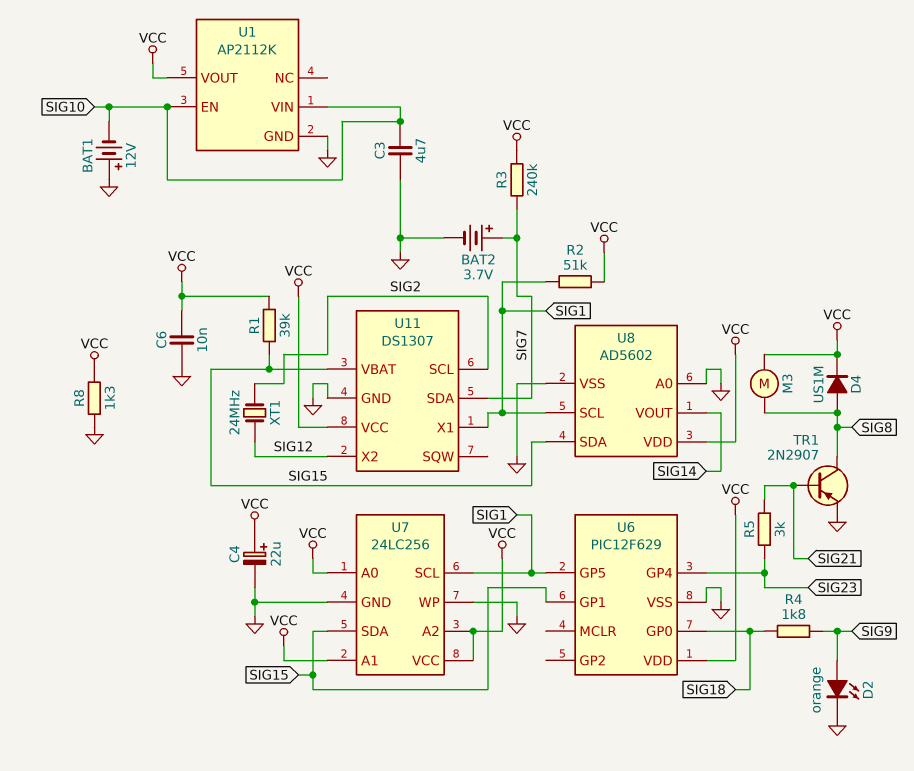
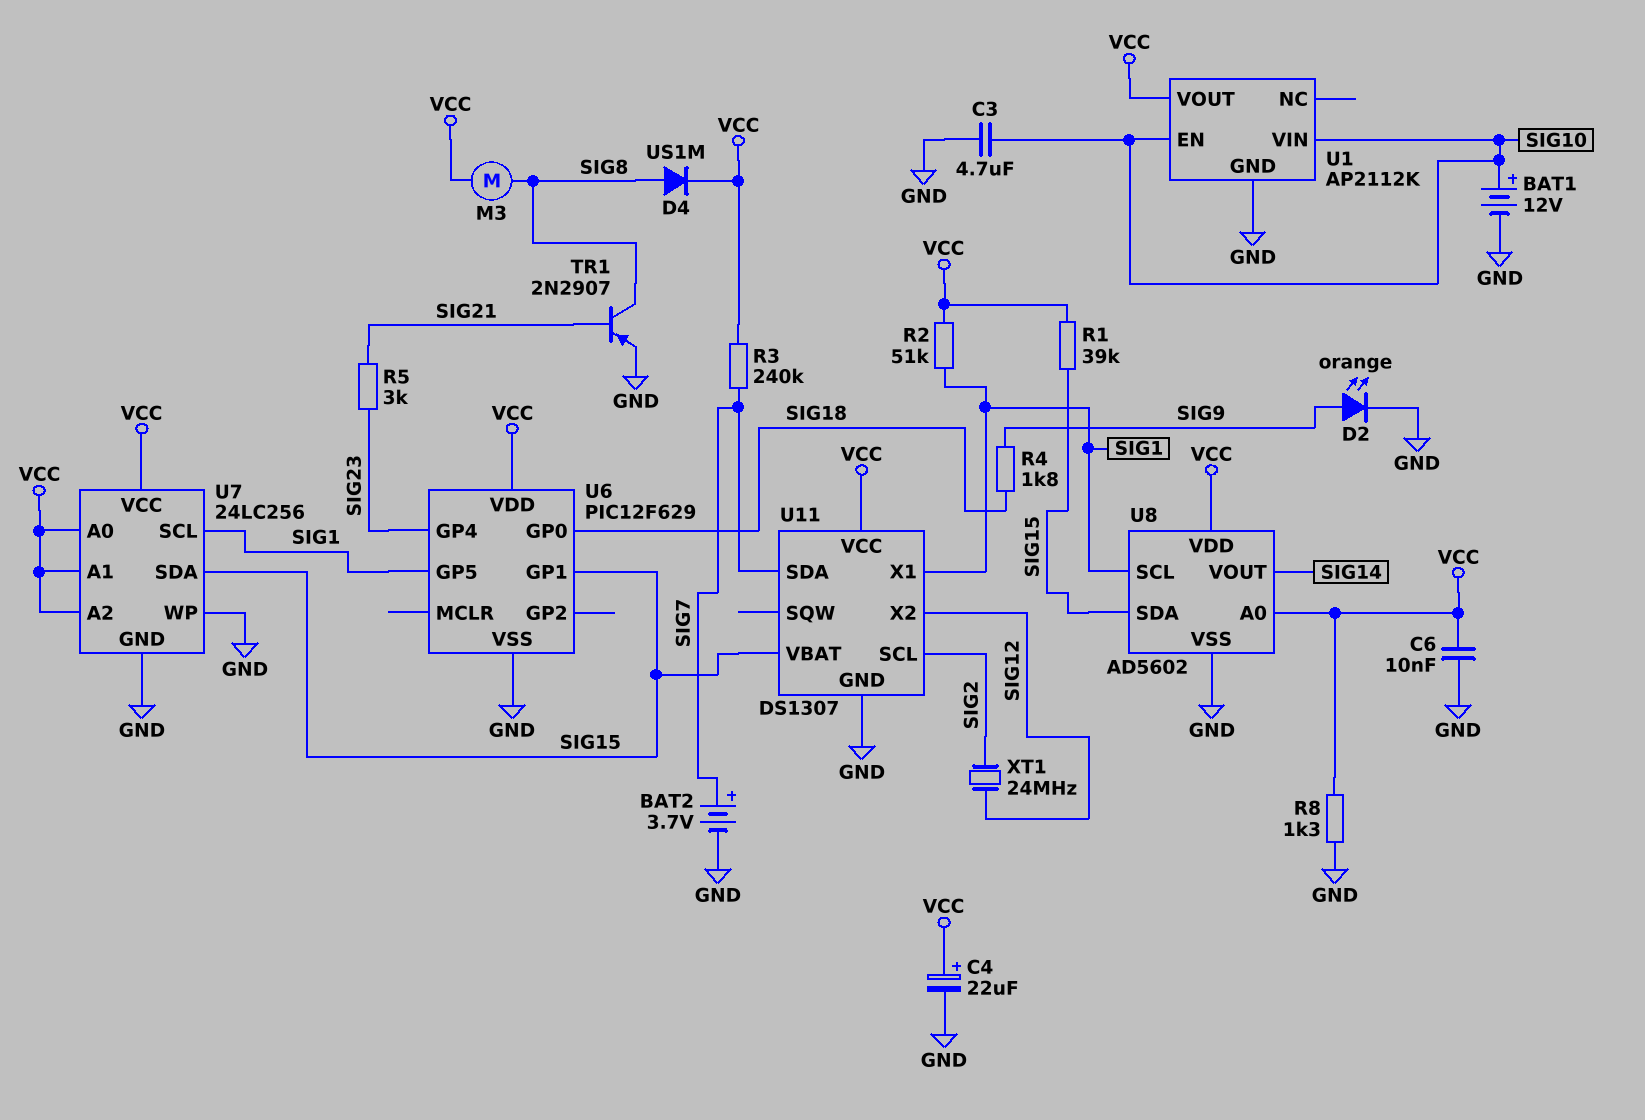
BAT1: 12V (plus GND, minus SIG10) -> 12V (plus SIG10, minus GND)
U8 pin A0: GND -> VCC

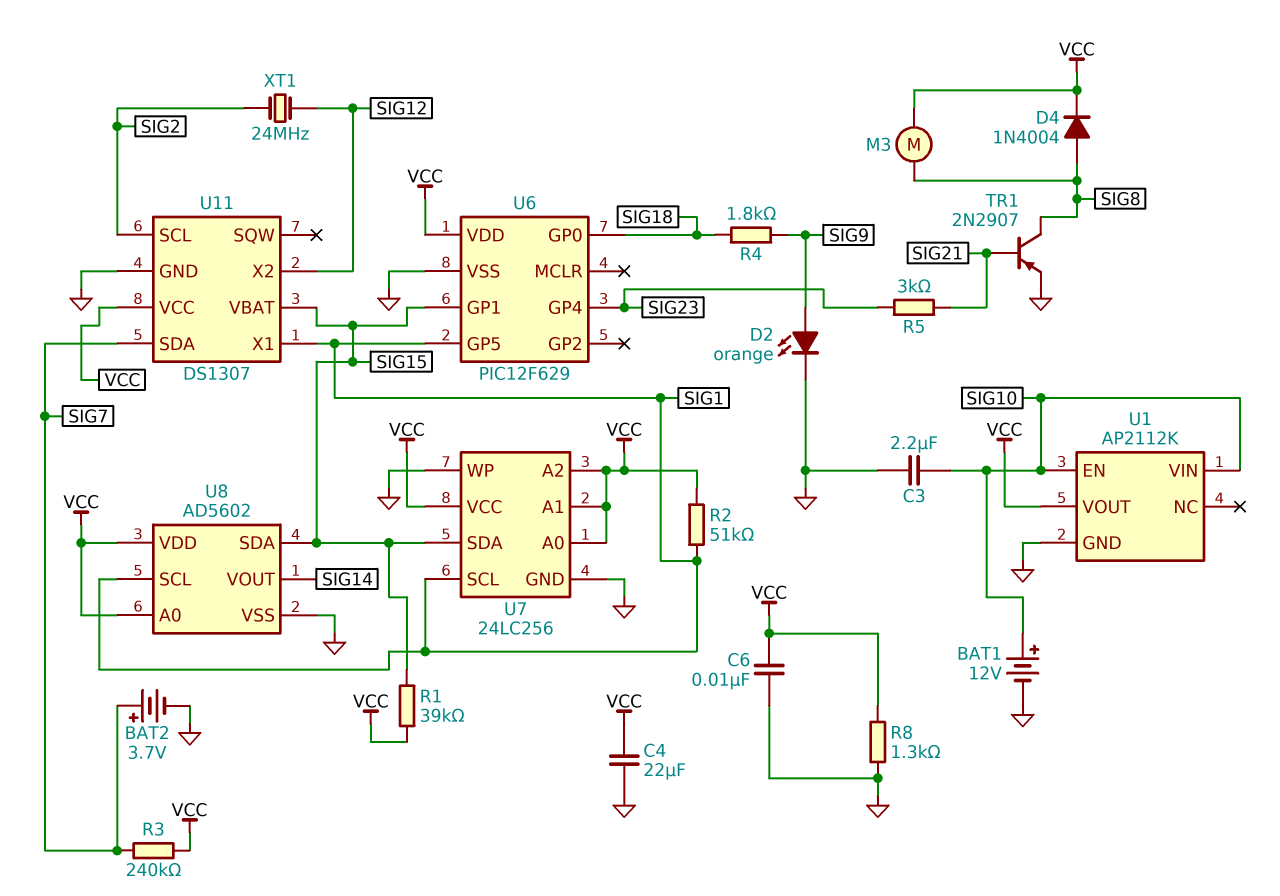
C3: 4.7uF (GND, SIG10) -> 2.2uF (GND, SIG10)
C4: 22uF (plus VCC, minus GND) -> 22uF (GND, VCC)
D4: diode US1M (A SIG8, K VCC) -> diode 1N4004 (A SIG8, K VCC)

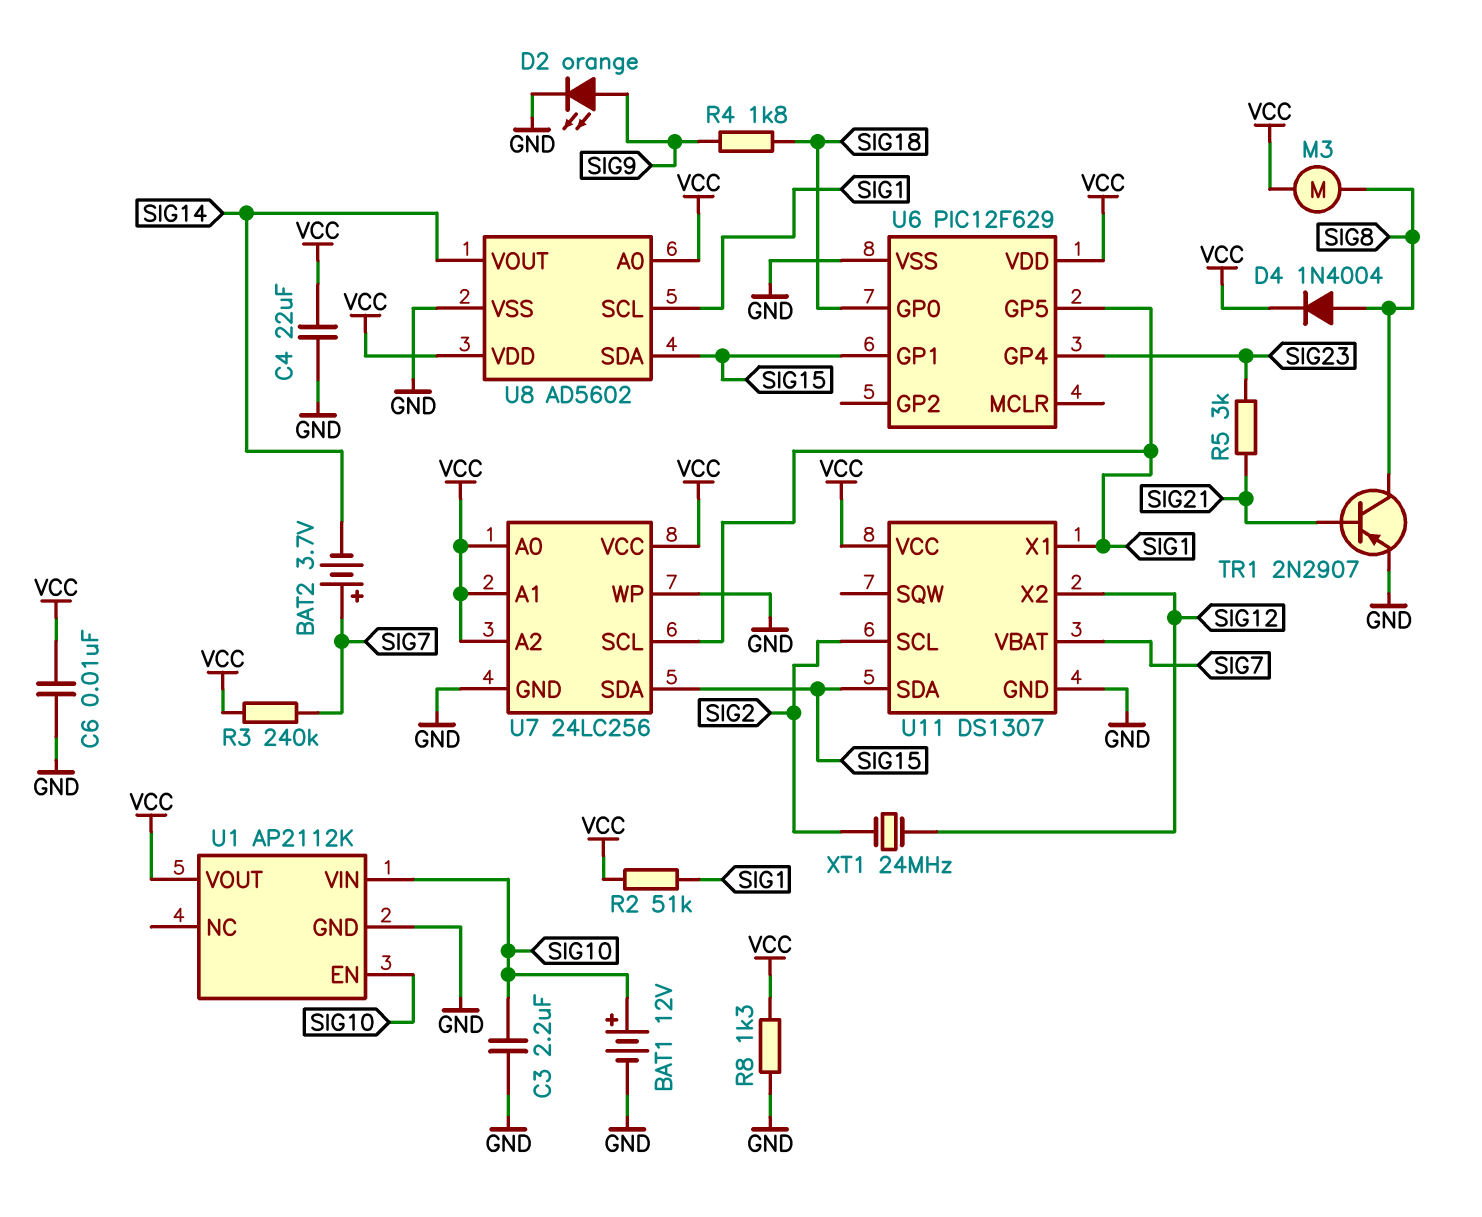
BAT2: 3.7V (plus SIG7, minus GND) -> 3.7V (plus SIG7, minus SIG14)
R1: 39k (SIG15, VCC) -> none
U11 pin SDA: SIG7 -> SIG15
U11 pin VBAT: SIG15 -> SIG7

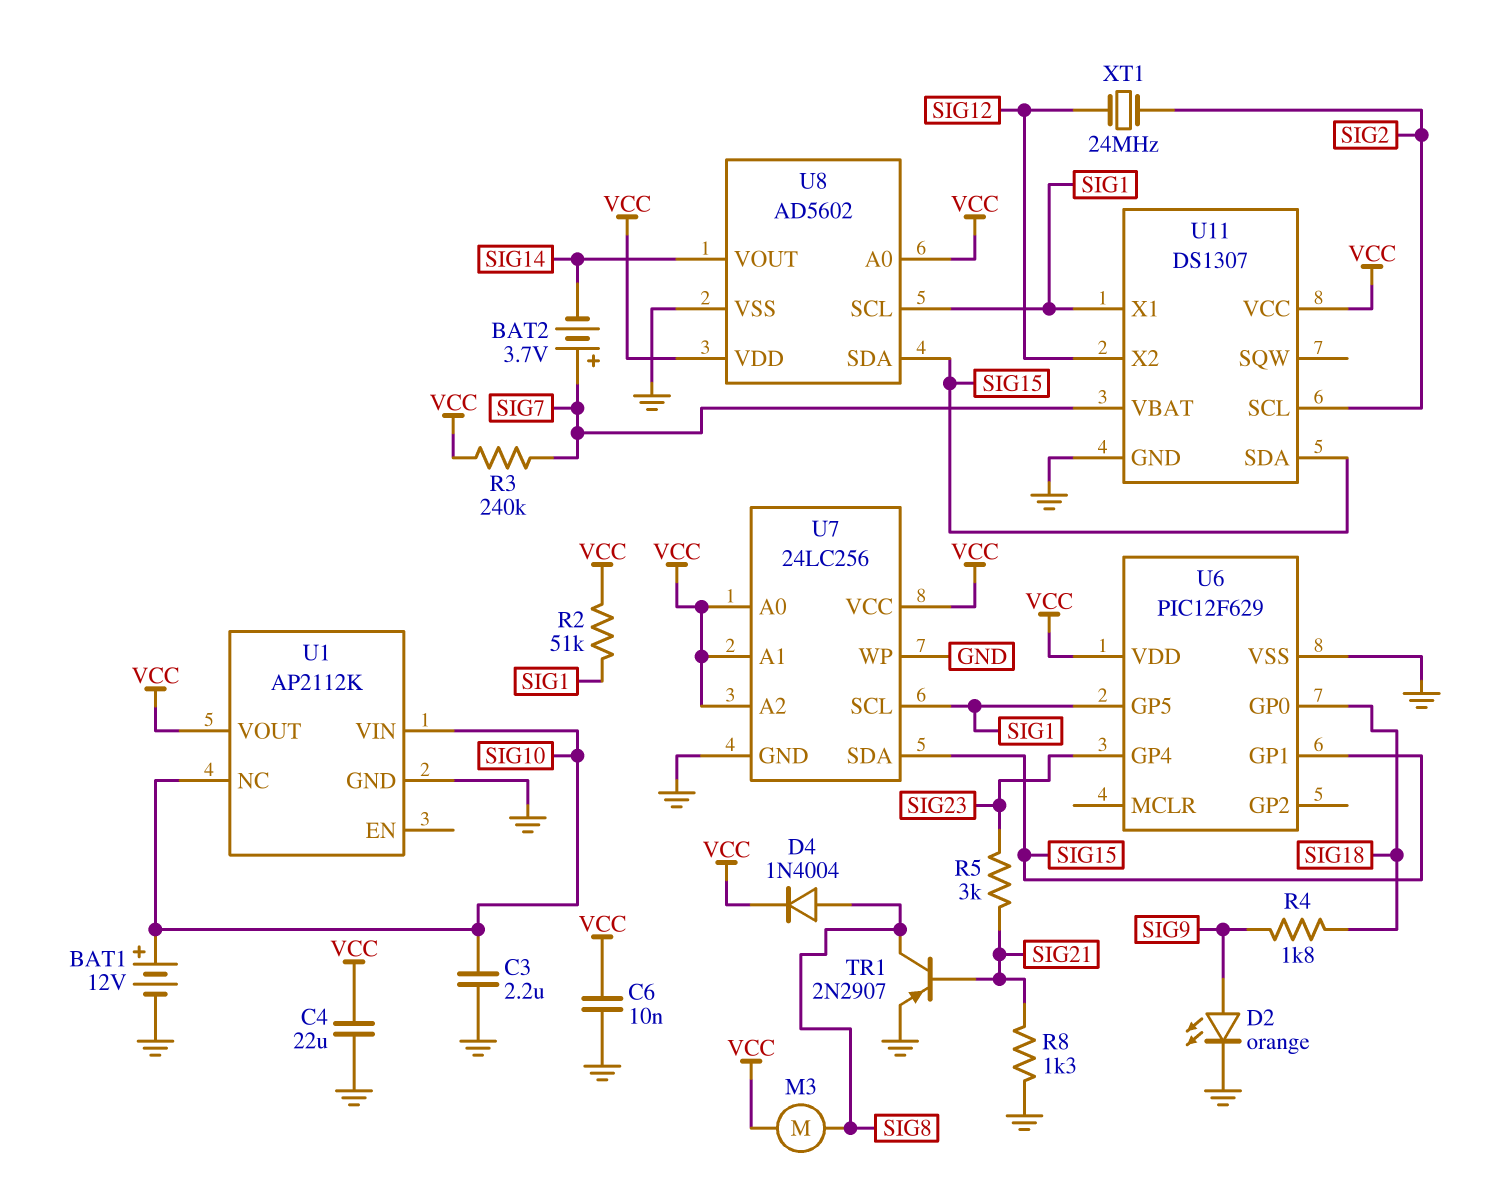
R8: 1.3k (GND, VCC) -> 1.3k (GND, SIG21)
U1 pin EN: SIG10 -> none
U1 pin NC: none -> SIG10

